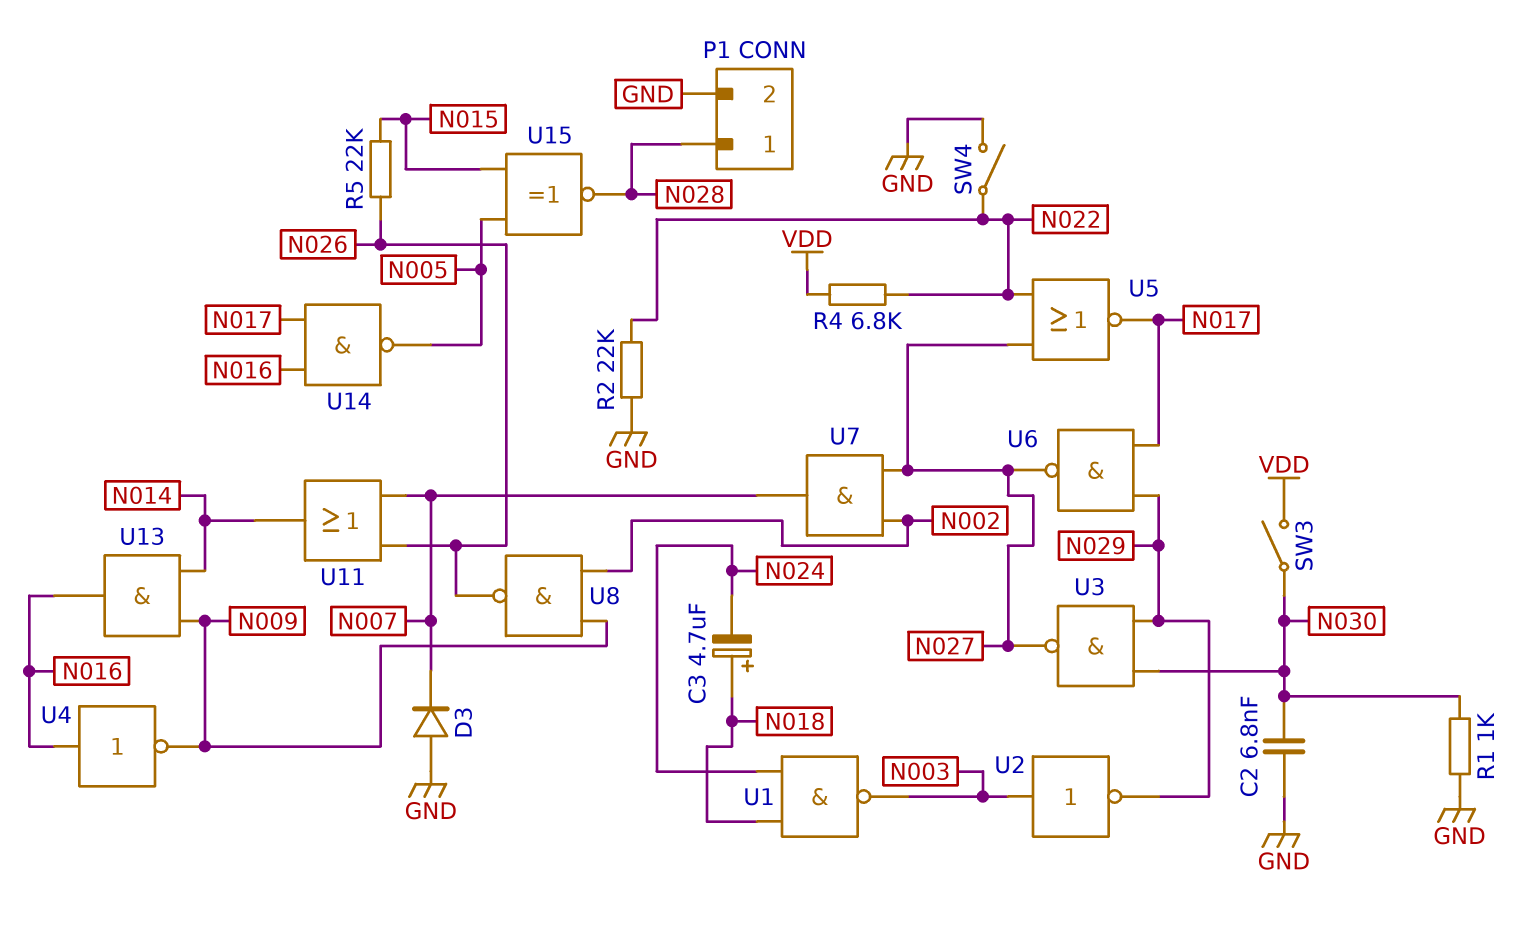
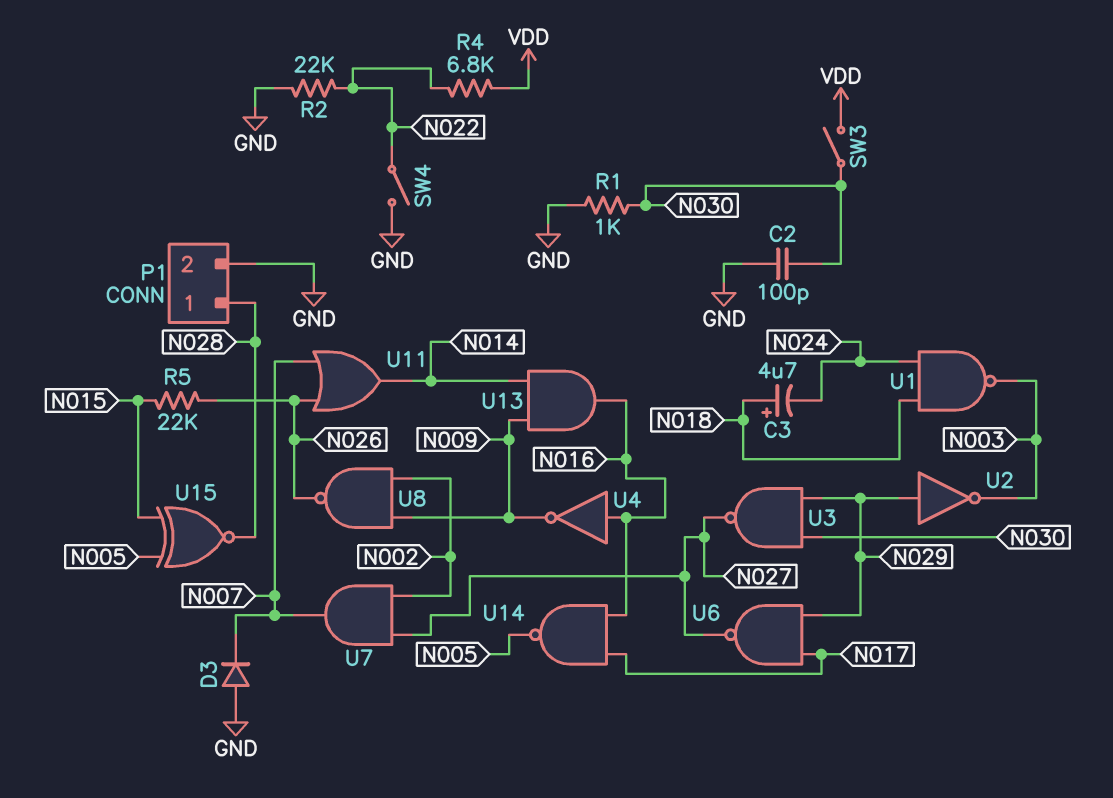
C2: 6.8nF (GND, N030) -> 100pF (GND, N030)
U2: NOT (in N003, out N029) -> NOT (in N029, out N003)
U5: NOR (in N022, in N027, out N017) -> none

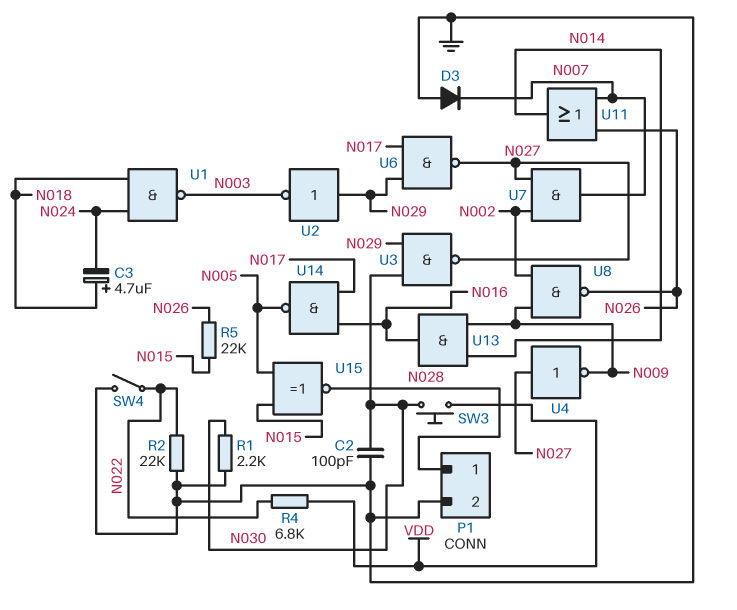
R1: 1k (GND, N030) -> 2.2k (GND, N030)
SW3: switch (N030, VDD) -> button (N030, VDD)
U4: NOT (in N016, out N009) -> NOT (in N027, out N009)

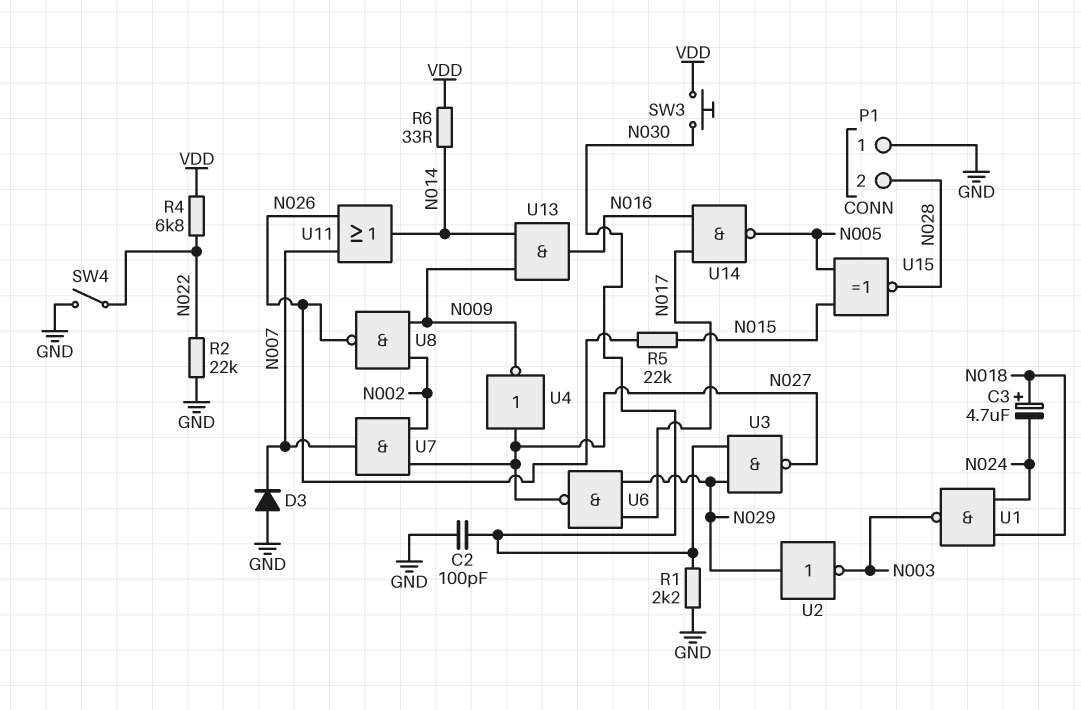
P1 pin 1: N028 -> GND
P1 pin 2: GND -> N028
R6: none -> 33 (N014, VDD)

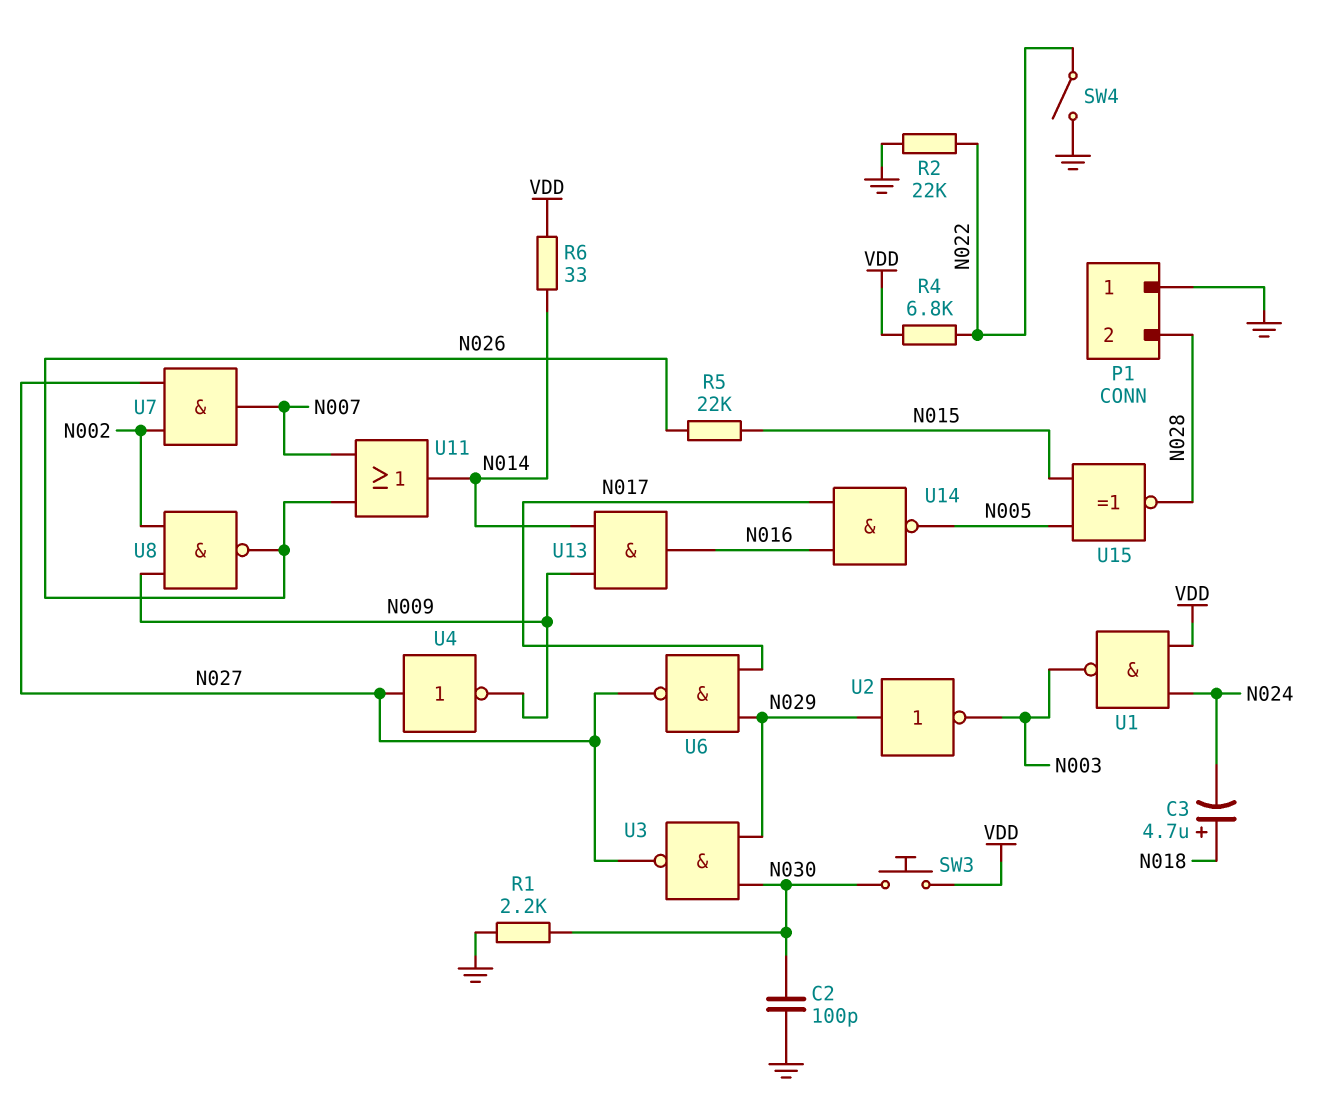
D3: diode (A GND, K N007) -> none
U1: NAND (in N018, in N024, out N003) -> NAND (in N024, in VDD, out N003)

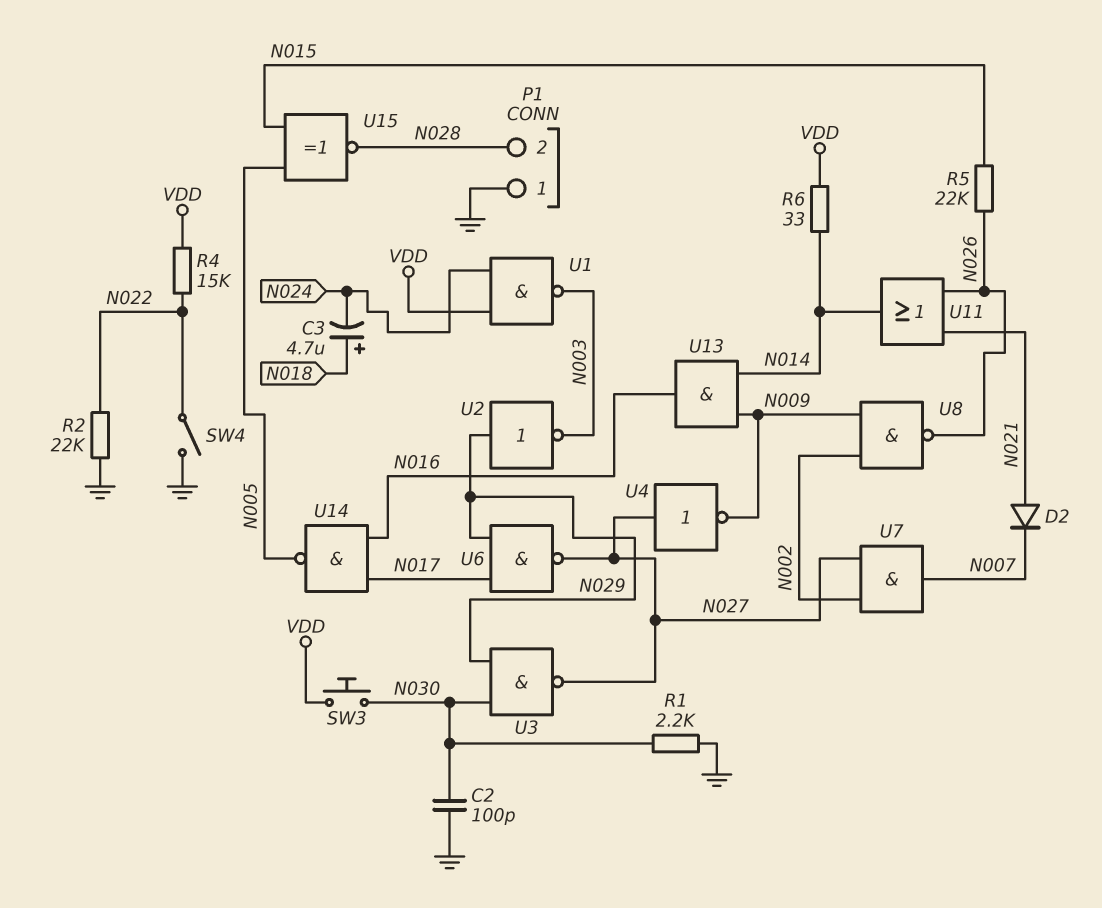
D2: none -> diode (A N021, K N007)
R4: 6.8k (N022, VDD) -> 15k (N022, VDD)
U11: OR (in N007, in N026, out N014) -> OR (in N021, in N026, out N014)

